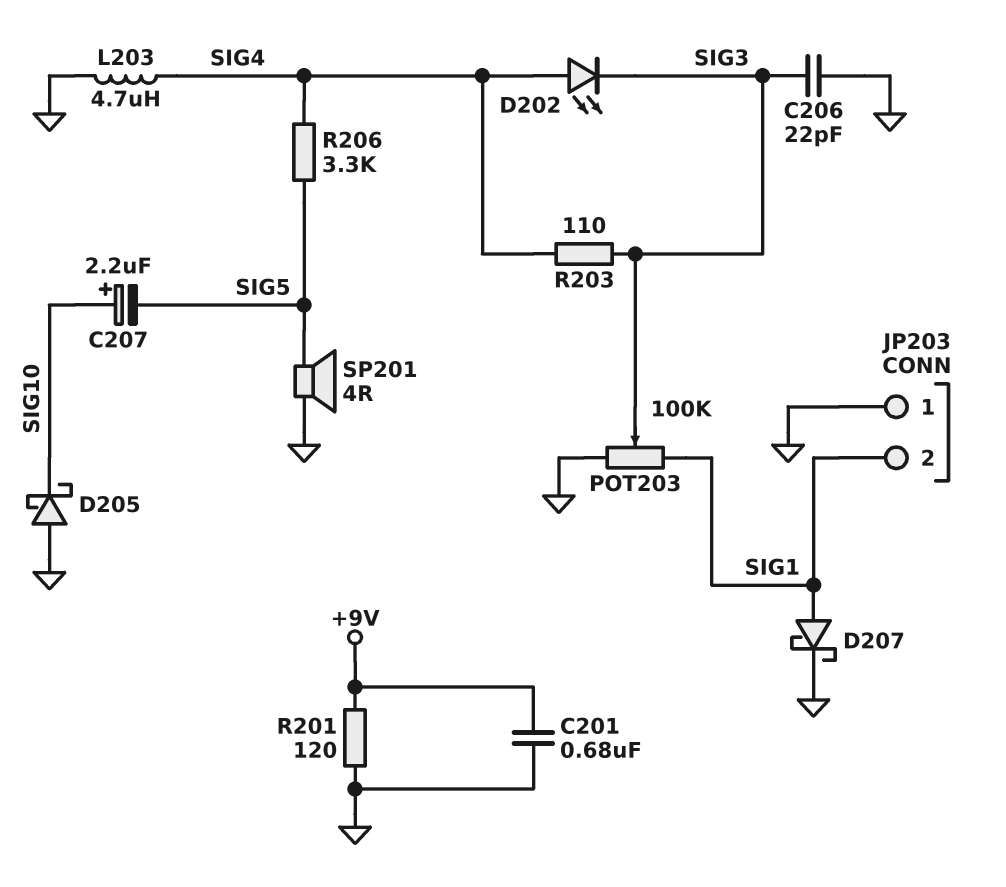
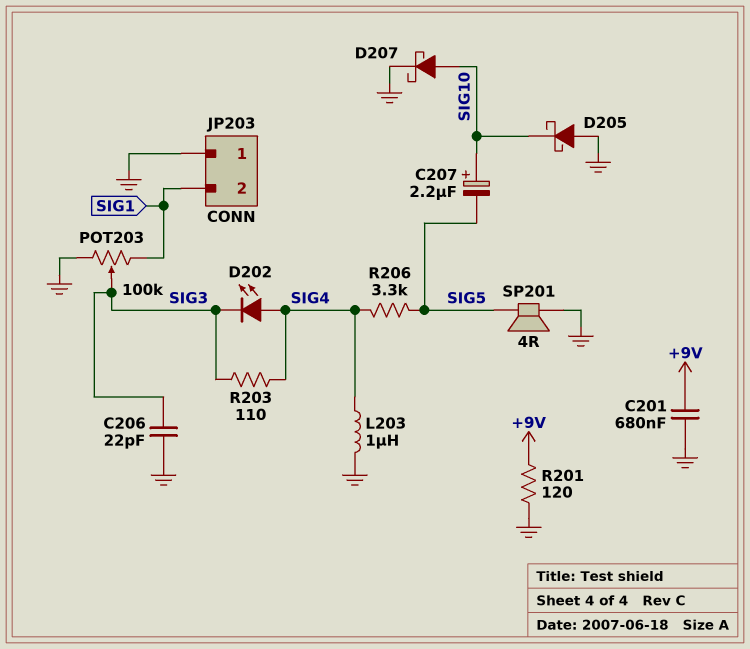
D207: schottky (A SIG1, K GND) -> schottky (A SIG10, K GND)
L203: 4.7uH (GND, SIG4) -> 1uH (GND, SIG4)

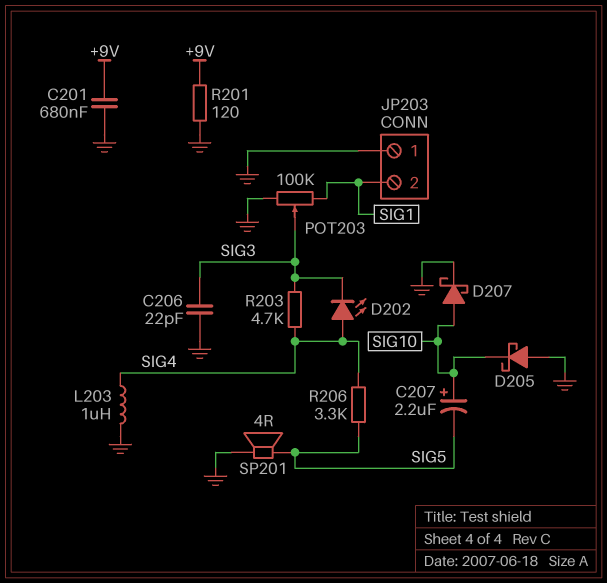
R203: 110 (SIG3, SIG4) -> 4.7k (SIG3, SIG4)

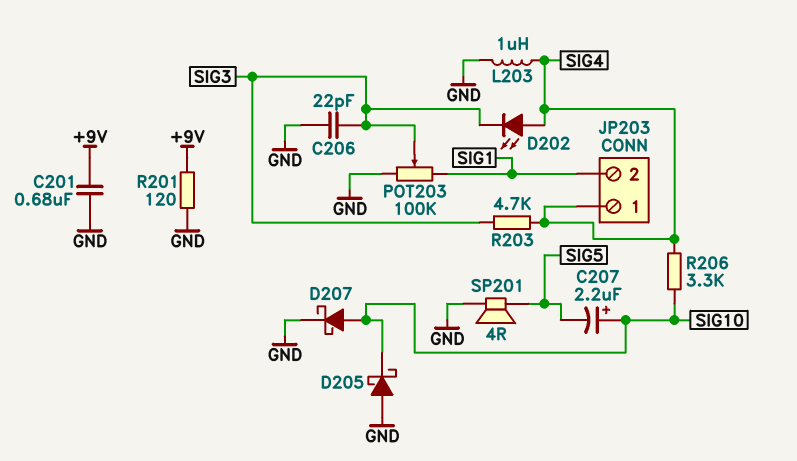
JP203 pin 1: GND -> SIG4
R206: 3.3k (SIG4, SIG5) -> 3.3k (SIG4, SIG10)

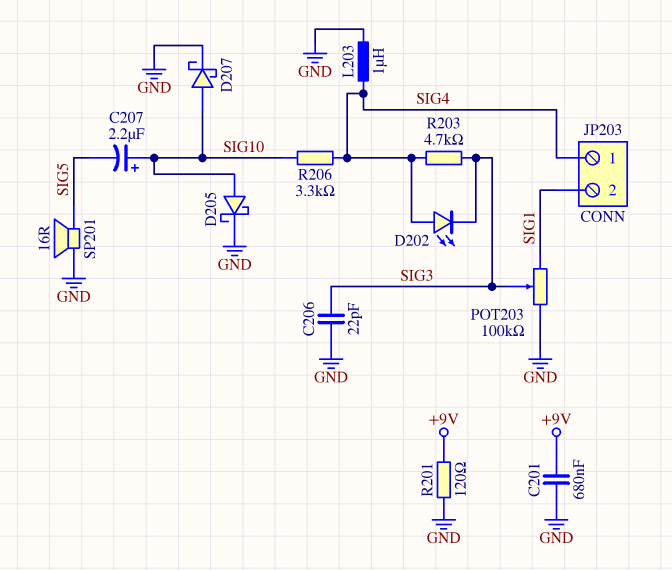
D205: schottky (A GND, K SIG10) -> schottky (A SIG10, K GND)
SP201: speaker 4R (GND, SIG5) -> speaker 16R (GND, SIG5)

